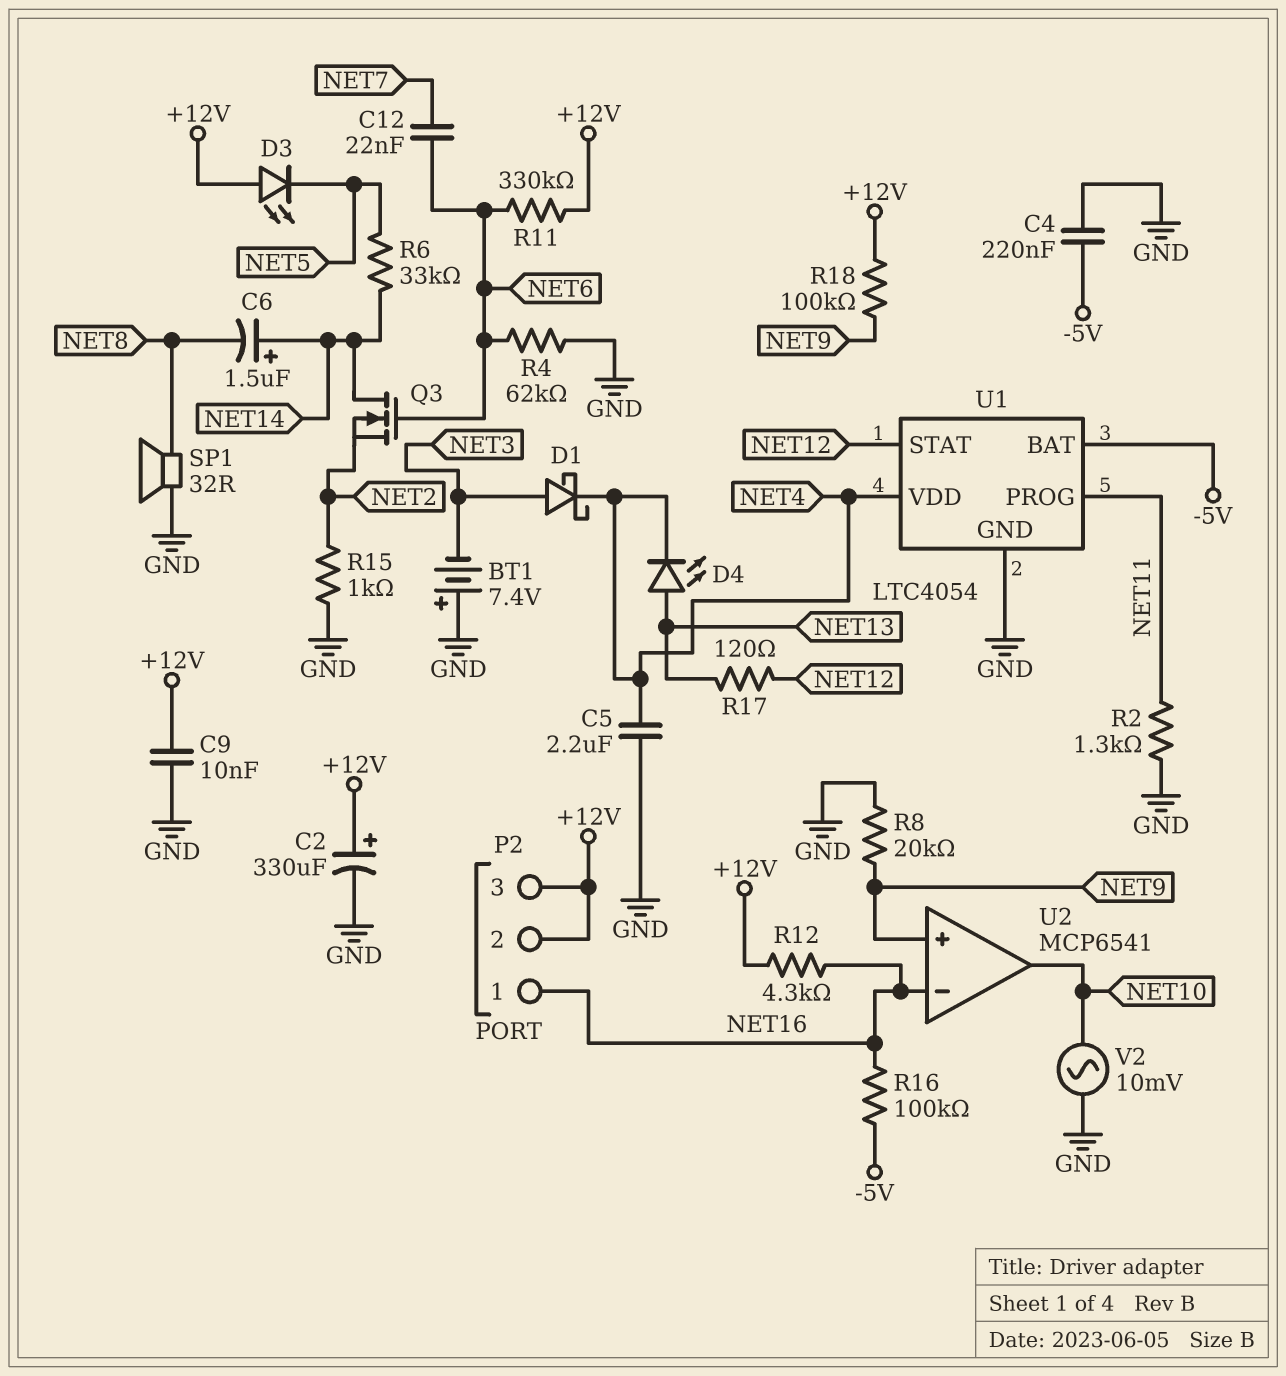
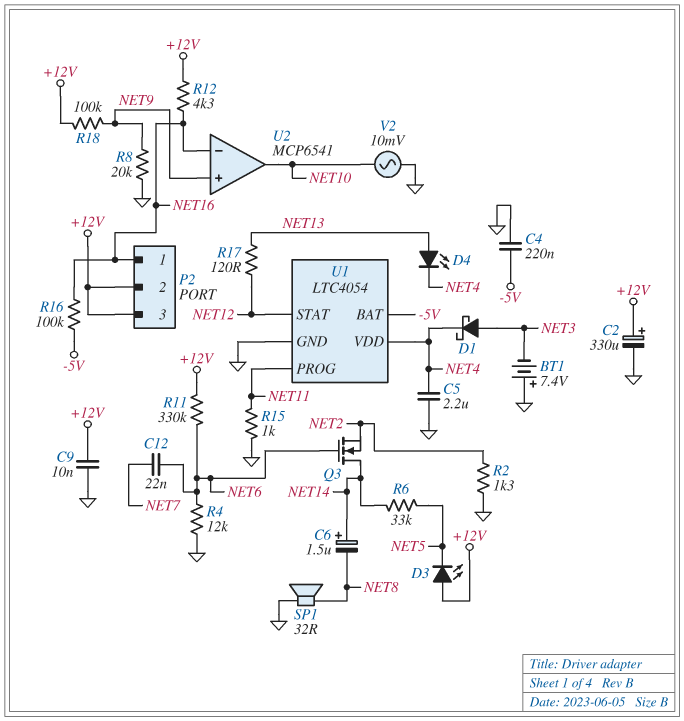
R2: 1.3k (GND, NET11) -> 1.3k (GND, NET2)
R4: 62k (GND, NET6) -> 12k (GND, NET6)
R15: 1k (GND, NET2) -> 1k (GND, NET11)

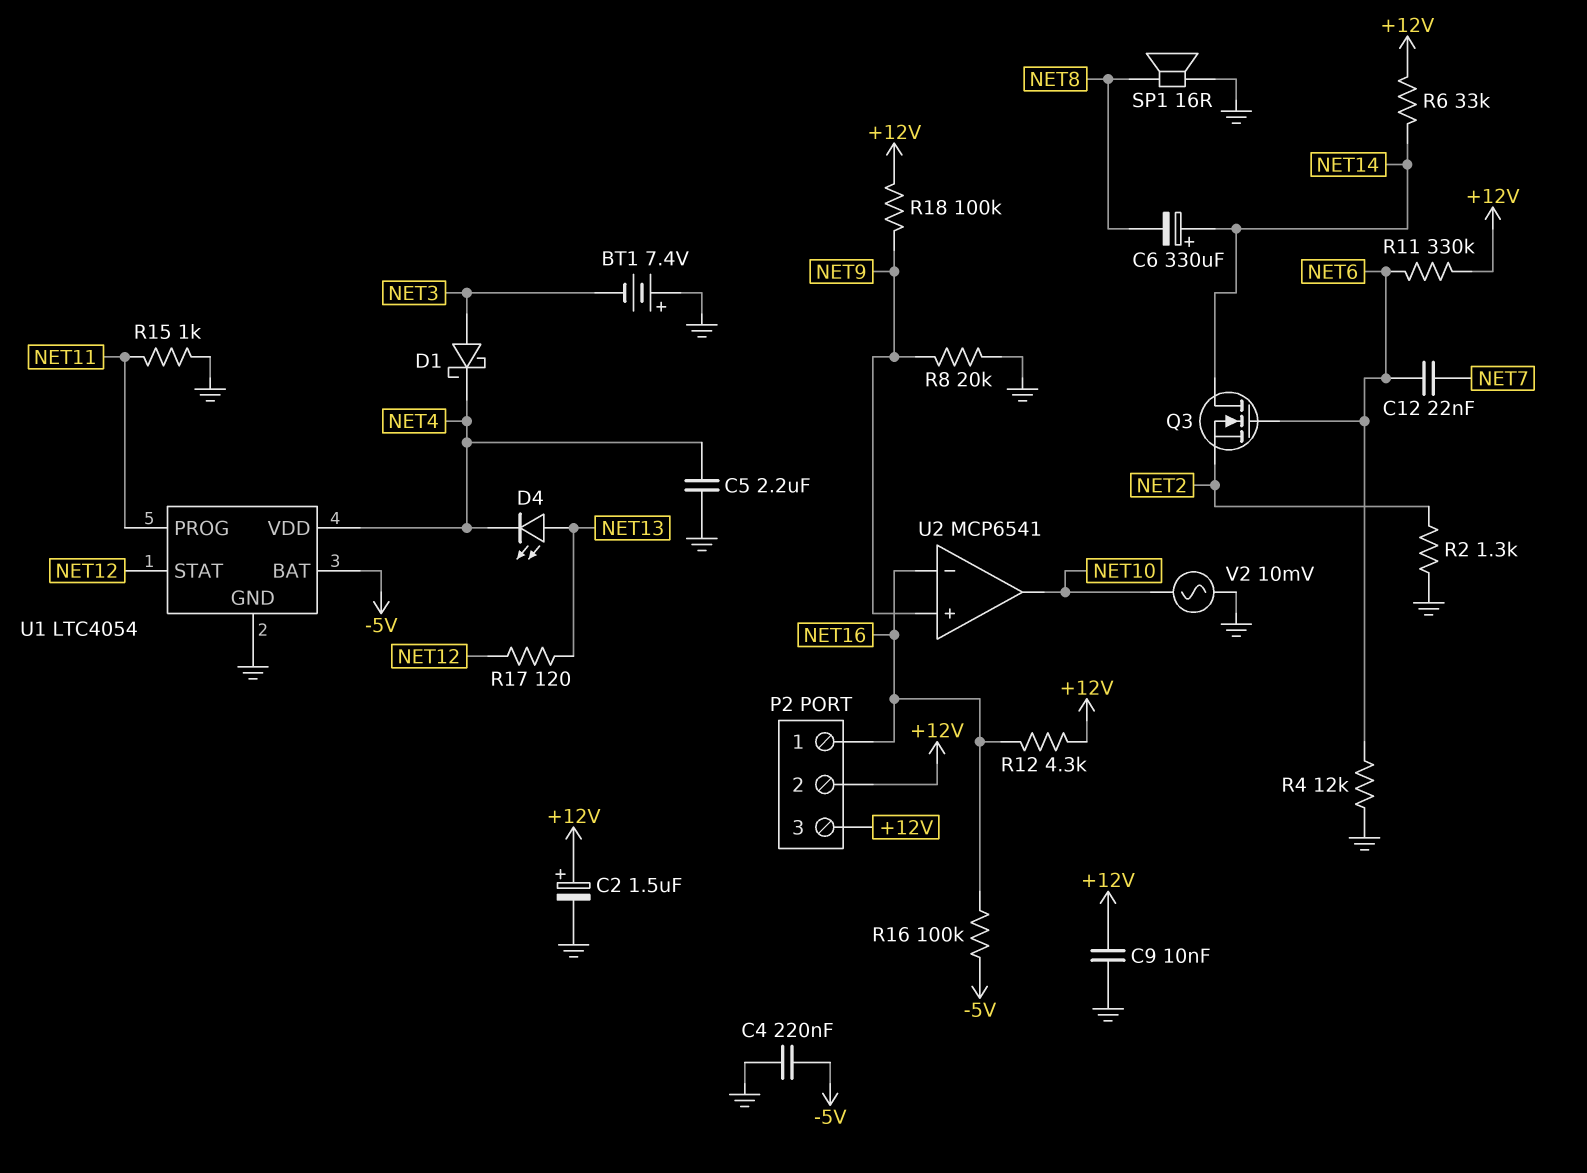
C2: 330uF (plus +12V, minus GND) -> 1.5uF (plus +12V, minus GND)
C6: 1.5uF (plus NET14, minus NET8) -> 330uF (plus NET14, minus NET8)
D3: LED (A +12V, K NET5) -> none
R6: 33k (NET5, NET14) -> 33k (+12V, NET14)
SP1: speaker 32R (GND, NET8) -> speaker 16R (GND, NET8)

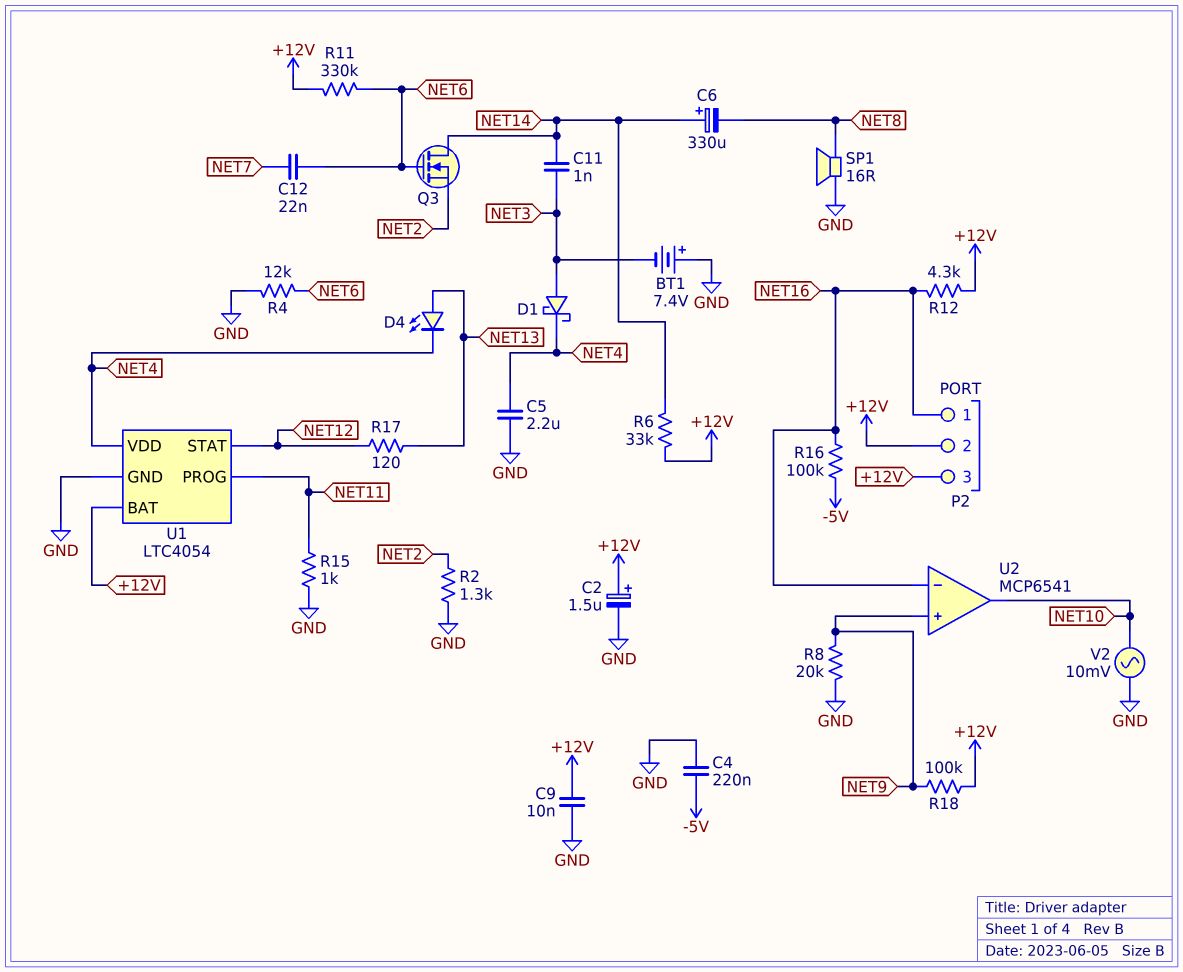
C11: none -> 1nF (NET3, NET14)
U1 pin BAT: -5V -> +12V

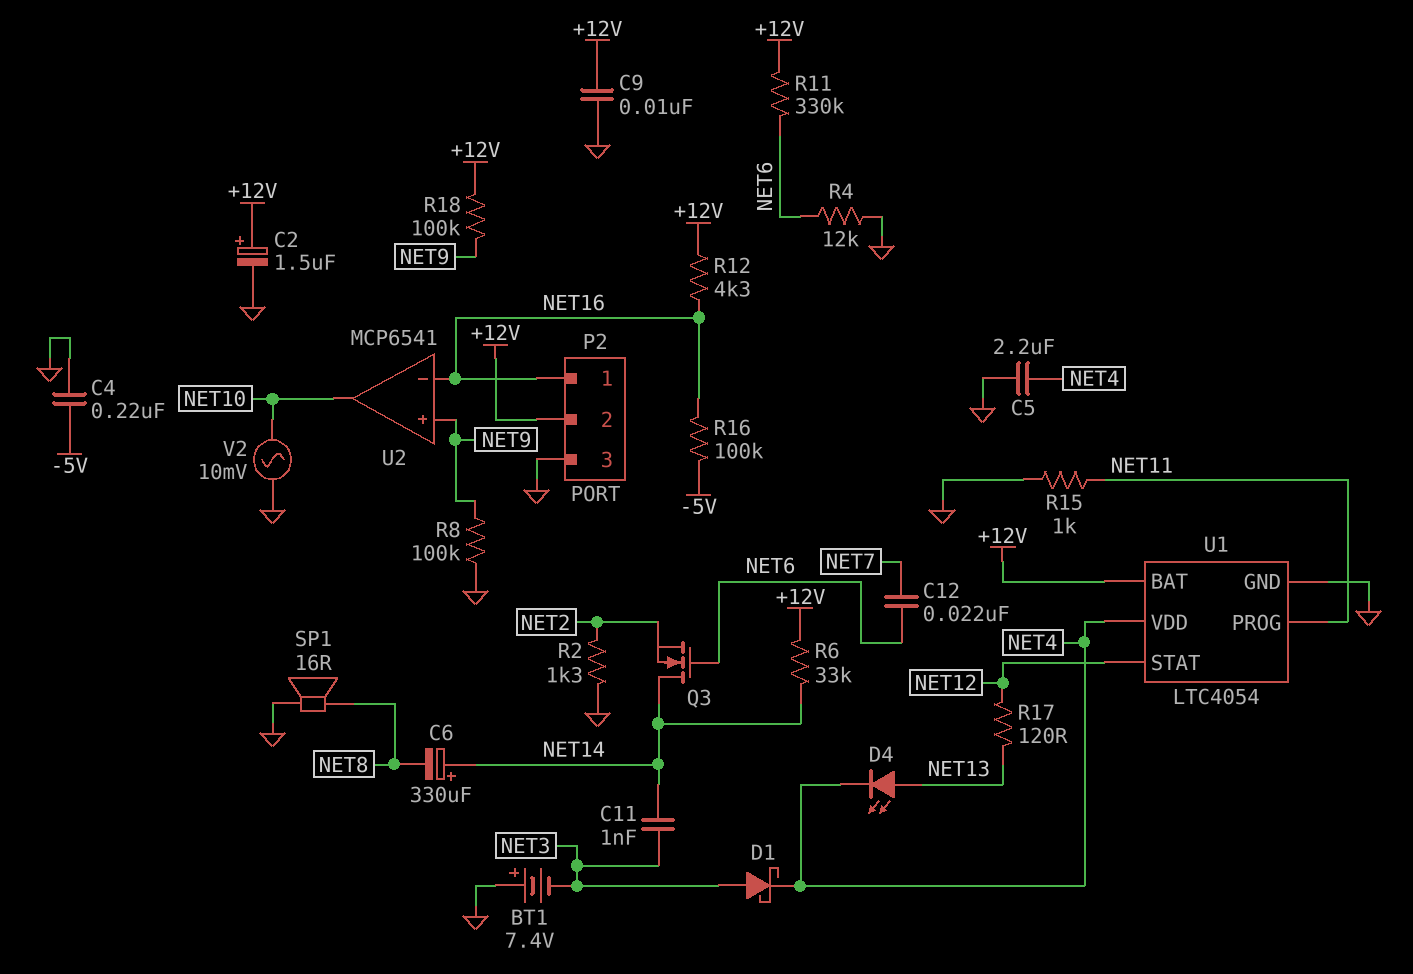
P2 pin 3: +12V -> GND
R8: 20k (GND, NET9) -> 100k (GND, NET9)

